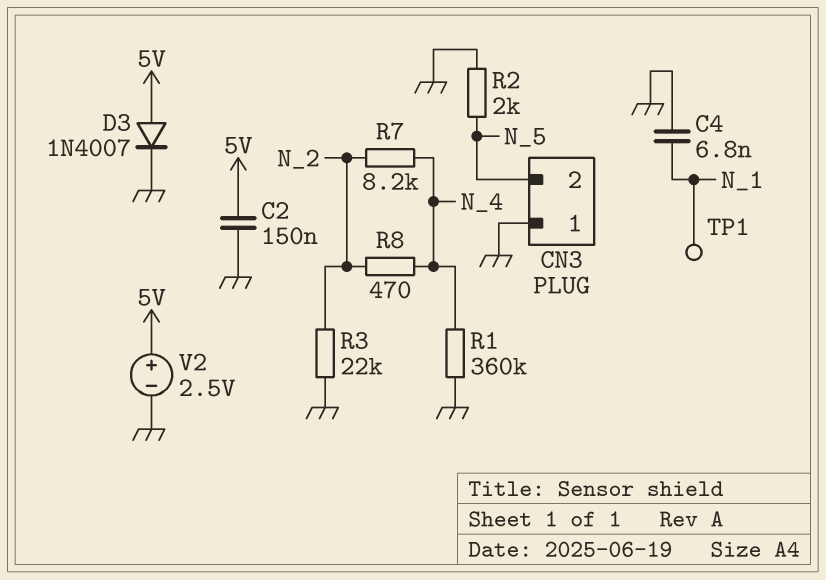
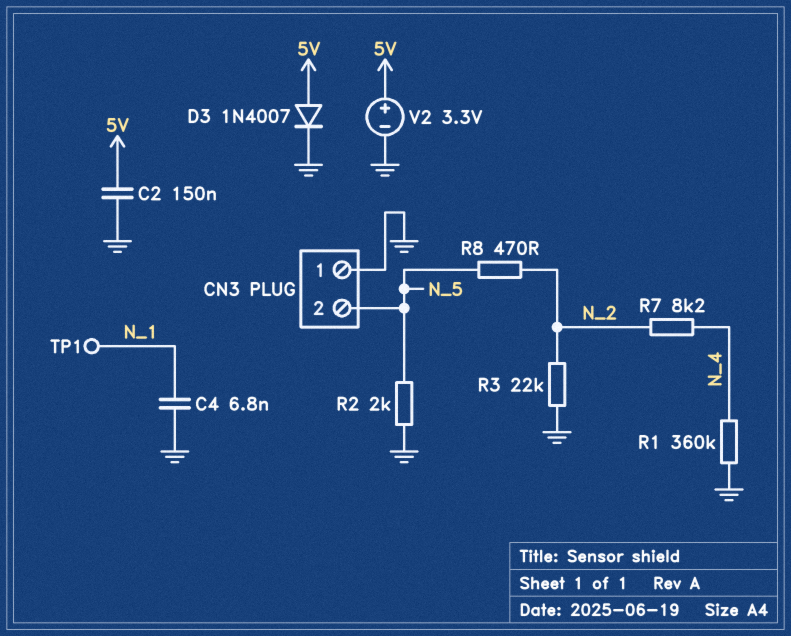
R8: 470 (N_2, N_4) -> 470 (N_2, N_5)
V2: 2.5V (plus 5V, minus GND) -> 3.3V (plus 5V, minus GND)

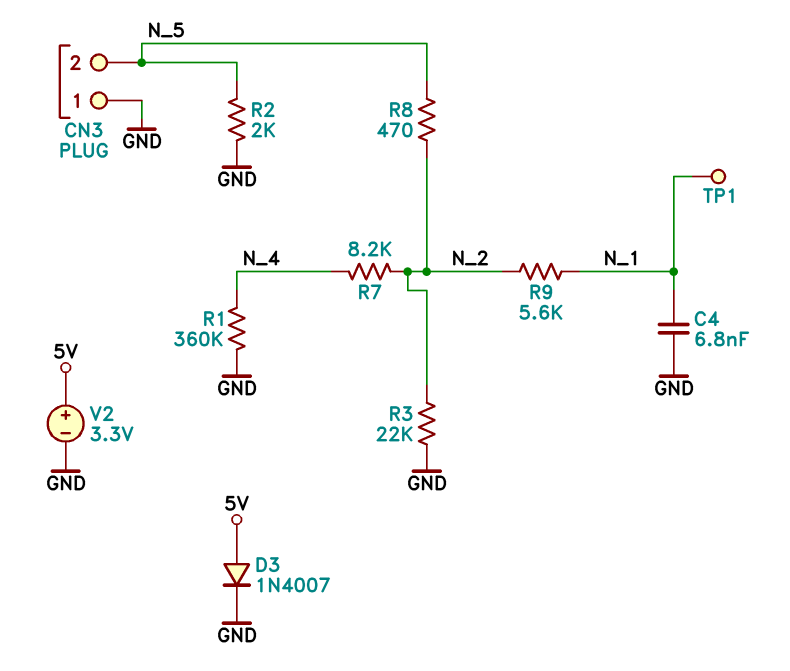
C2: 150nF (5V, GND) -> none
R9: none -> 5.6k (N_1, N_2)

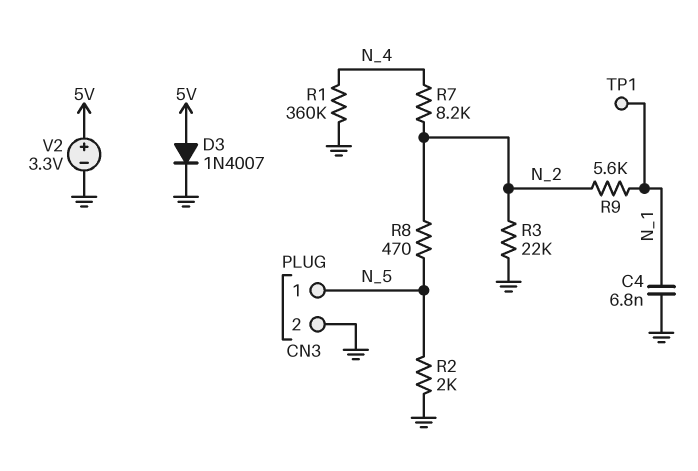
CN3 pin 1: GND -> N_5
CN3 pin 2: N_5 -> GND

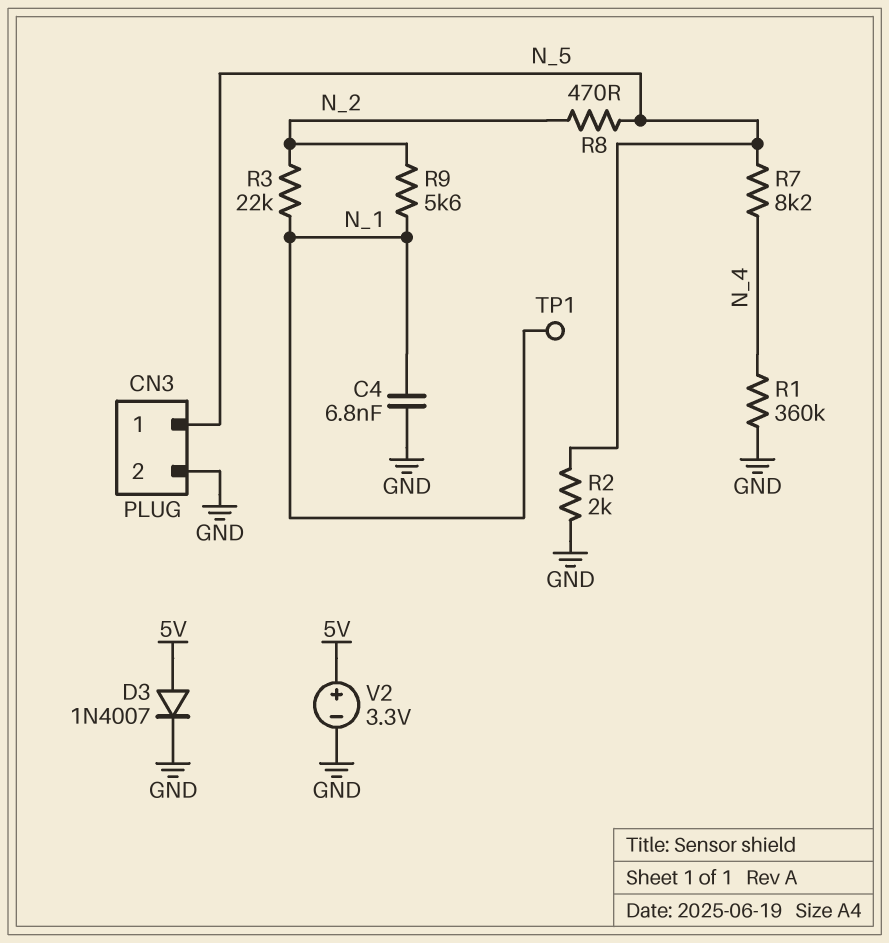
R3: 22k (GND, N_2) -> 22k (N_1, N_2)
R7: 8.2k (N_2, N_4) -> 8.2k (N_4, N_5)

